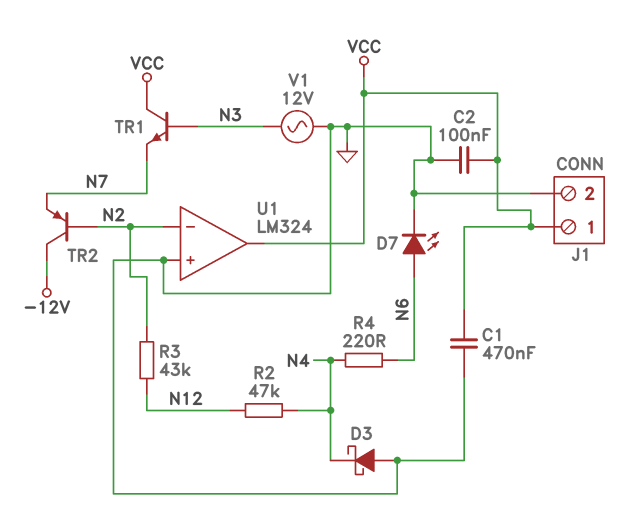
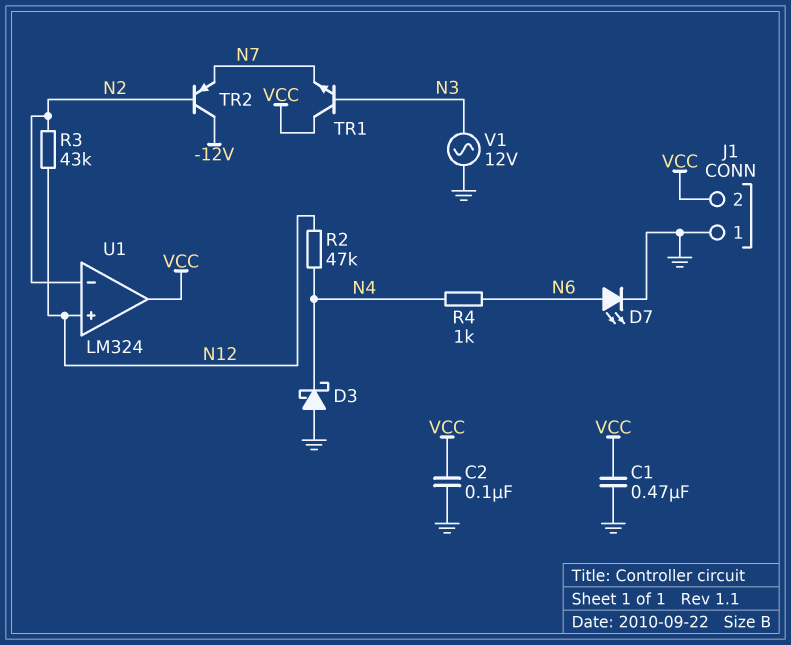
J1 pin 1: VCC -> GND
J1 pin 2: GND -> VCC
R4: 220 (N4, N6) -> 1k (N4, N6)
U1 pin in+: GND -> N12

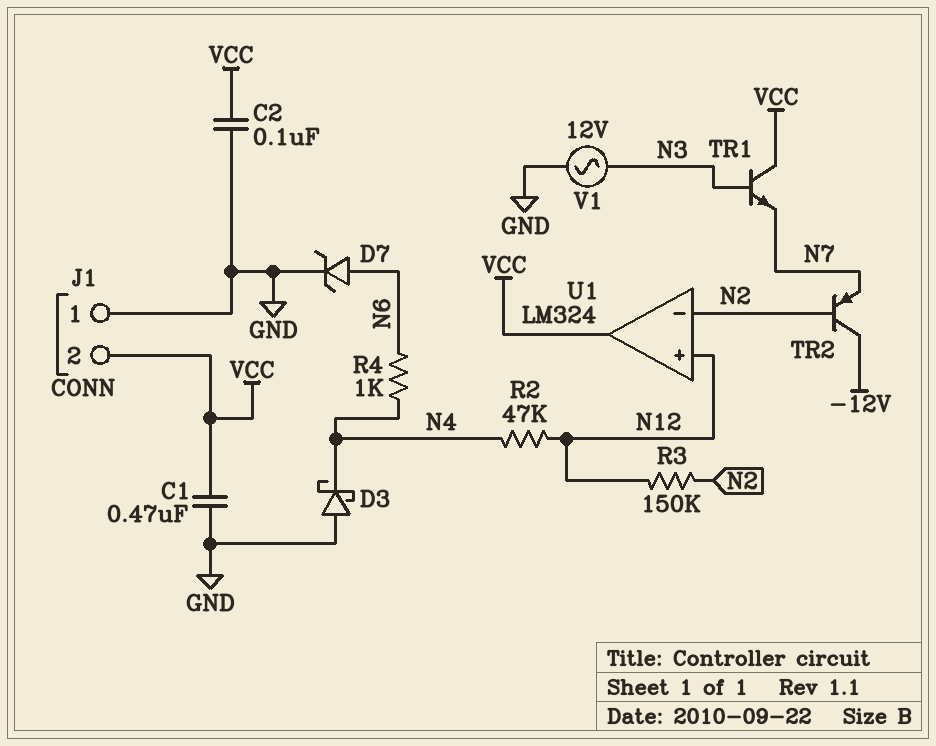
D7: LED (A N6, K GND) -> zener (A N6, K GND)
R3: 43k (N2, N12) -> 150k (N2, N12)

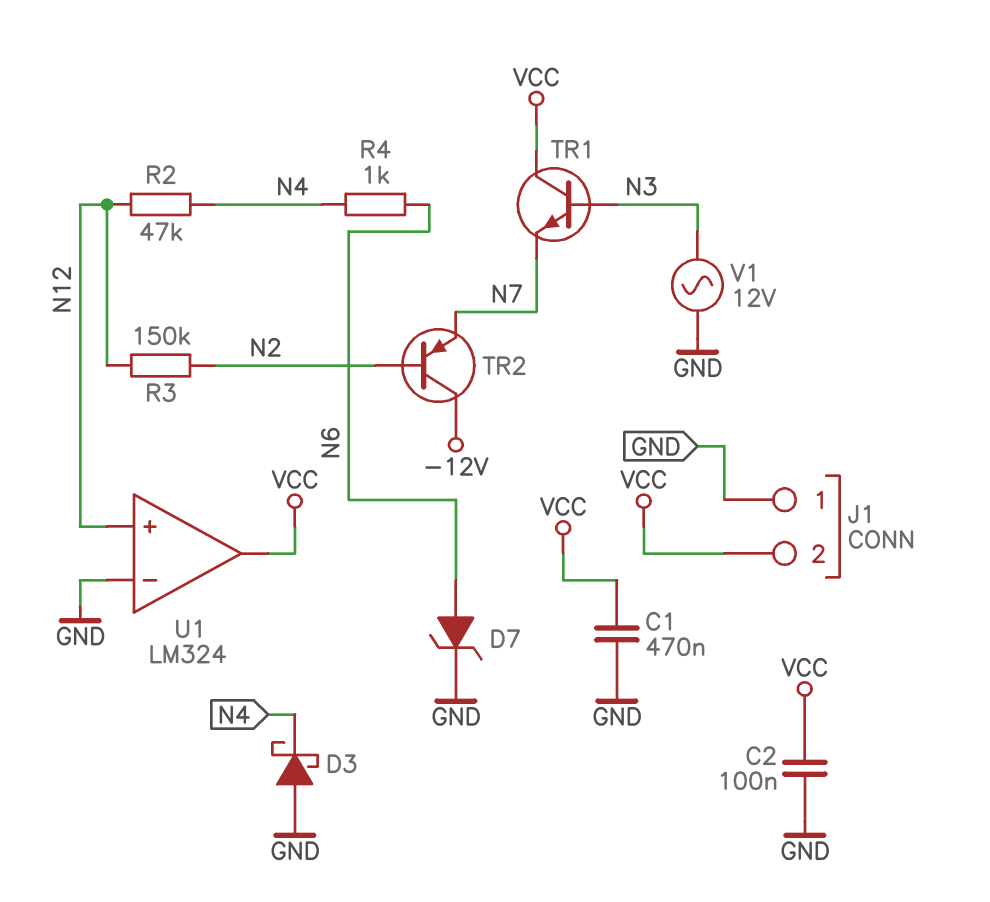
U1 pin in-: N2 -> GND

